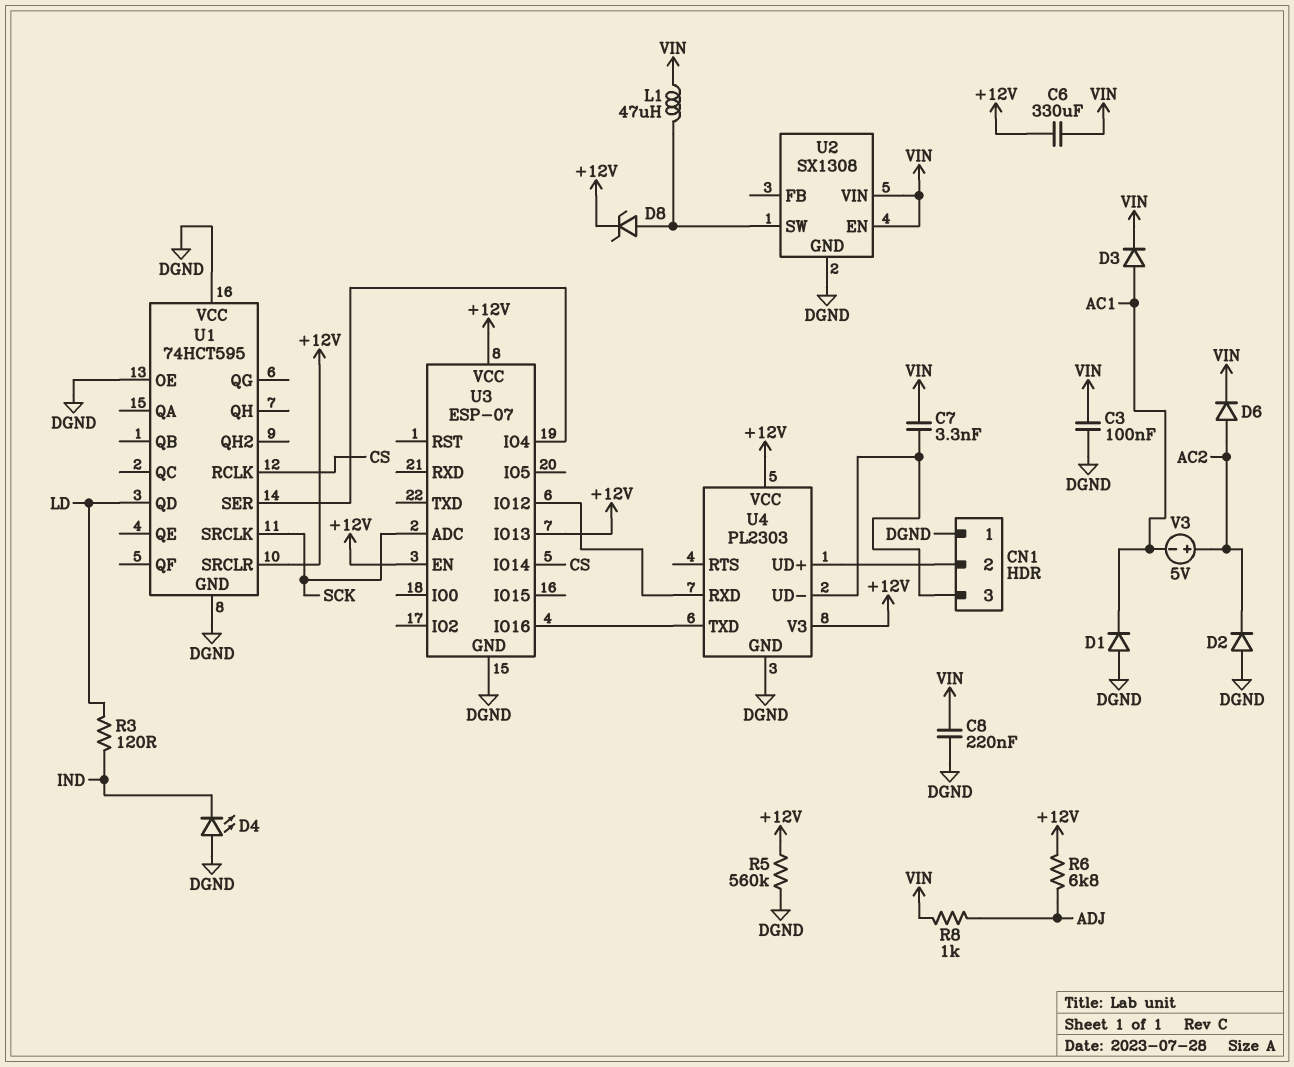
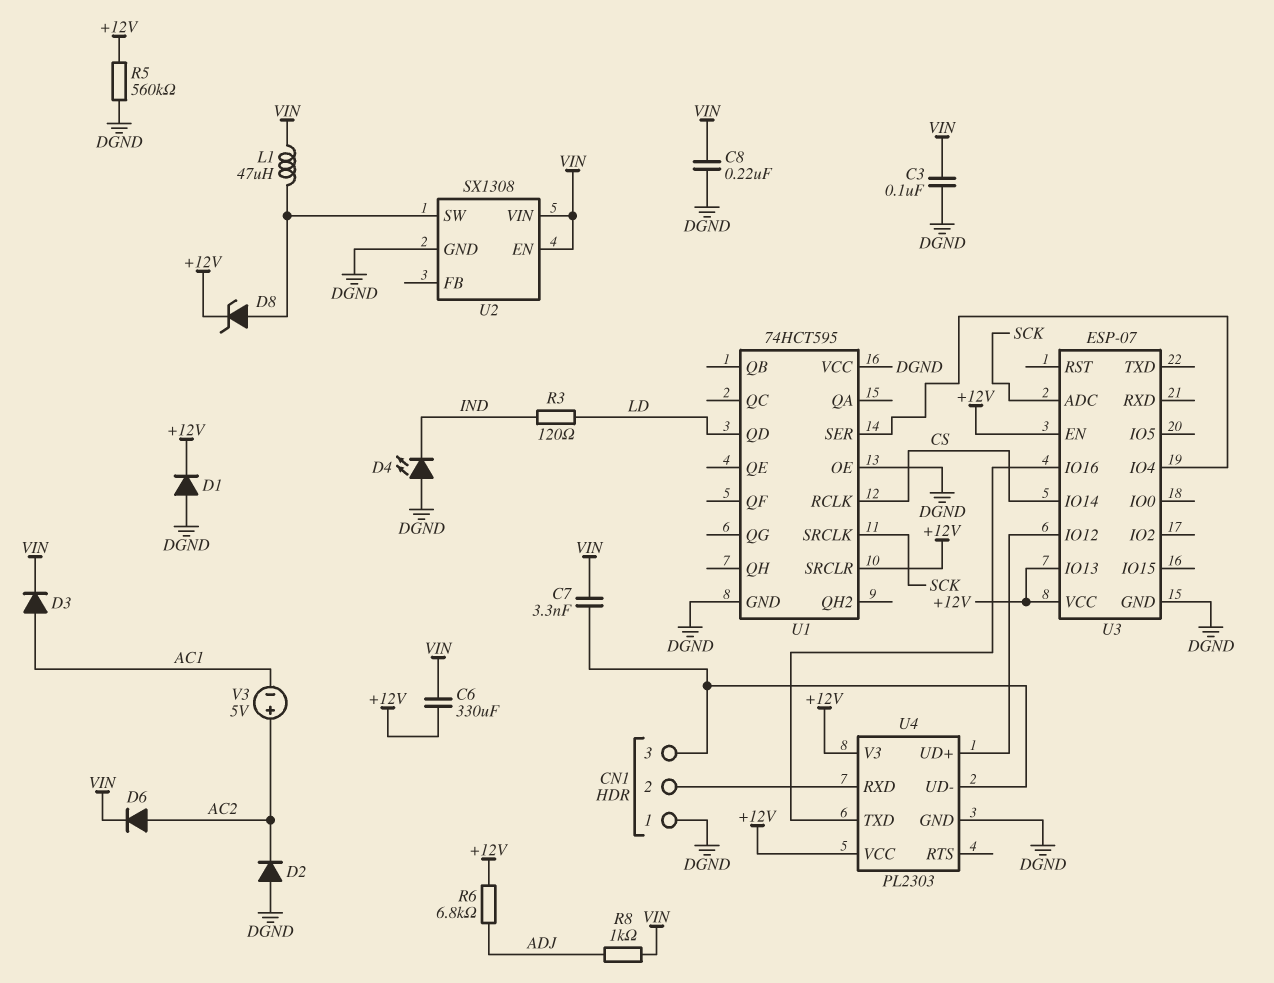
D1: diode (A DGND, K AC1) -> diode (A DGND, K +12V)
U4 pin RXD: U3/IO12 -> CN1/2
U4 pin UD+: CN1/2 -> U3/IO12

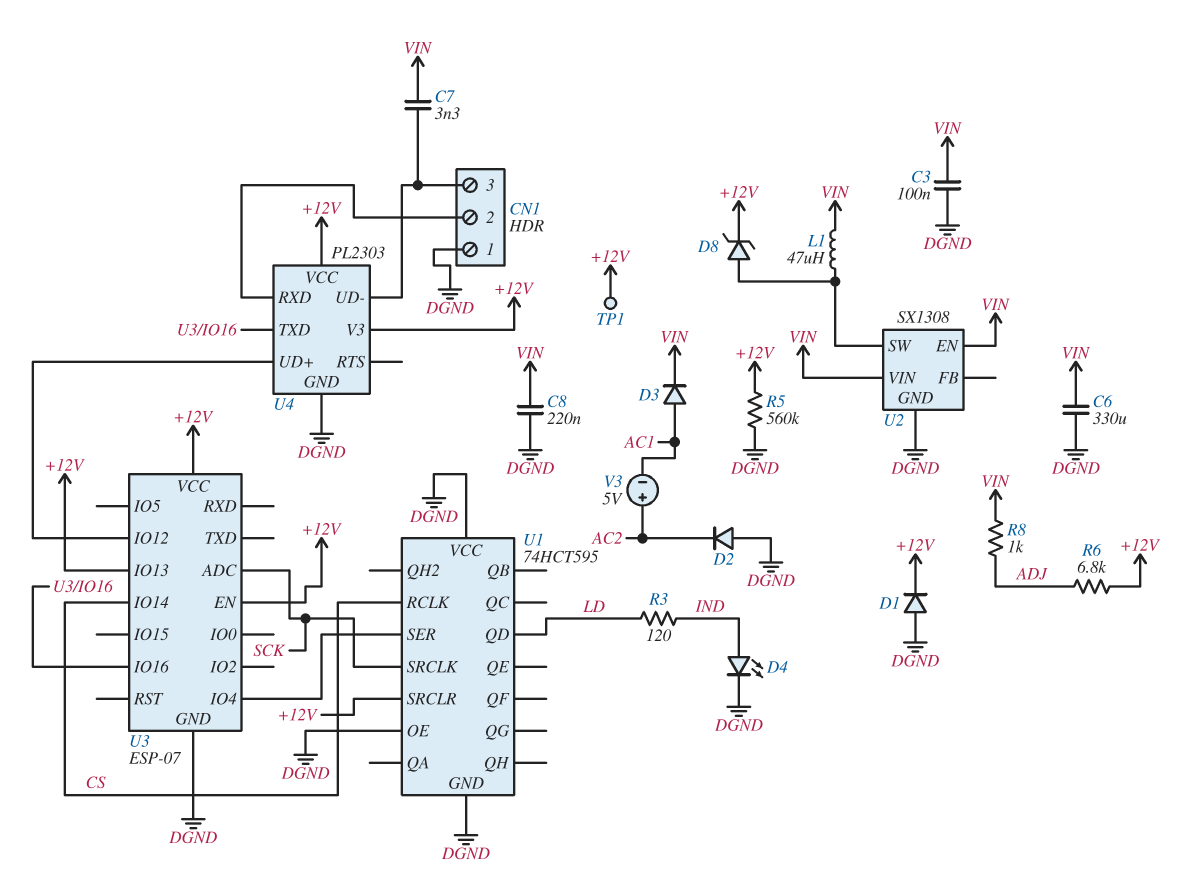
C6: 330uF (+12V, VIN) -> 330uF (DGND, VIN)
D4: LED (A DGND, K IND) -> LED (A IND, K DGND)
D6: diode (A AC2, K VIN) -> none
TP1: none -> test point (+12V)

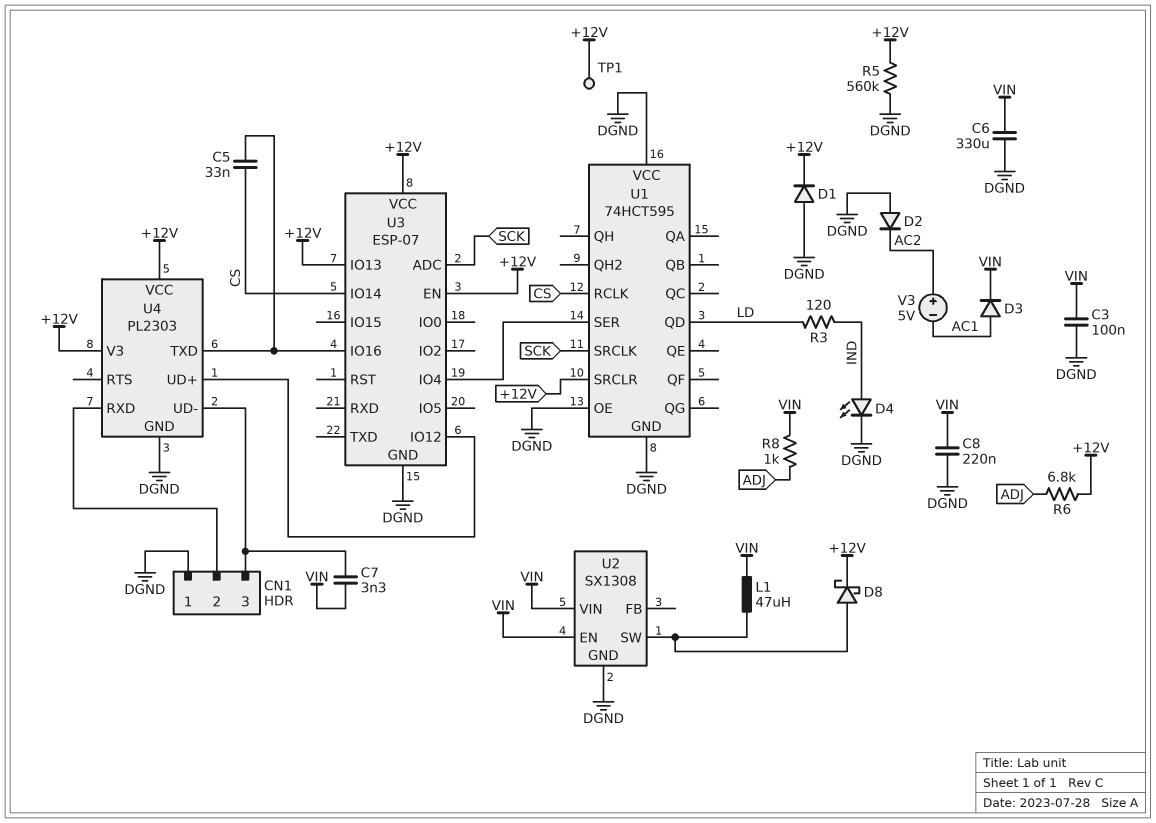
C5: none -> 33nF (CS, U3/IO16)
D8: zener (A U2/SW, K +12V) -> schottky (A U2/SW, K +12V)

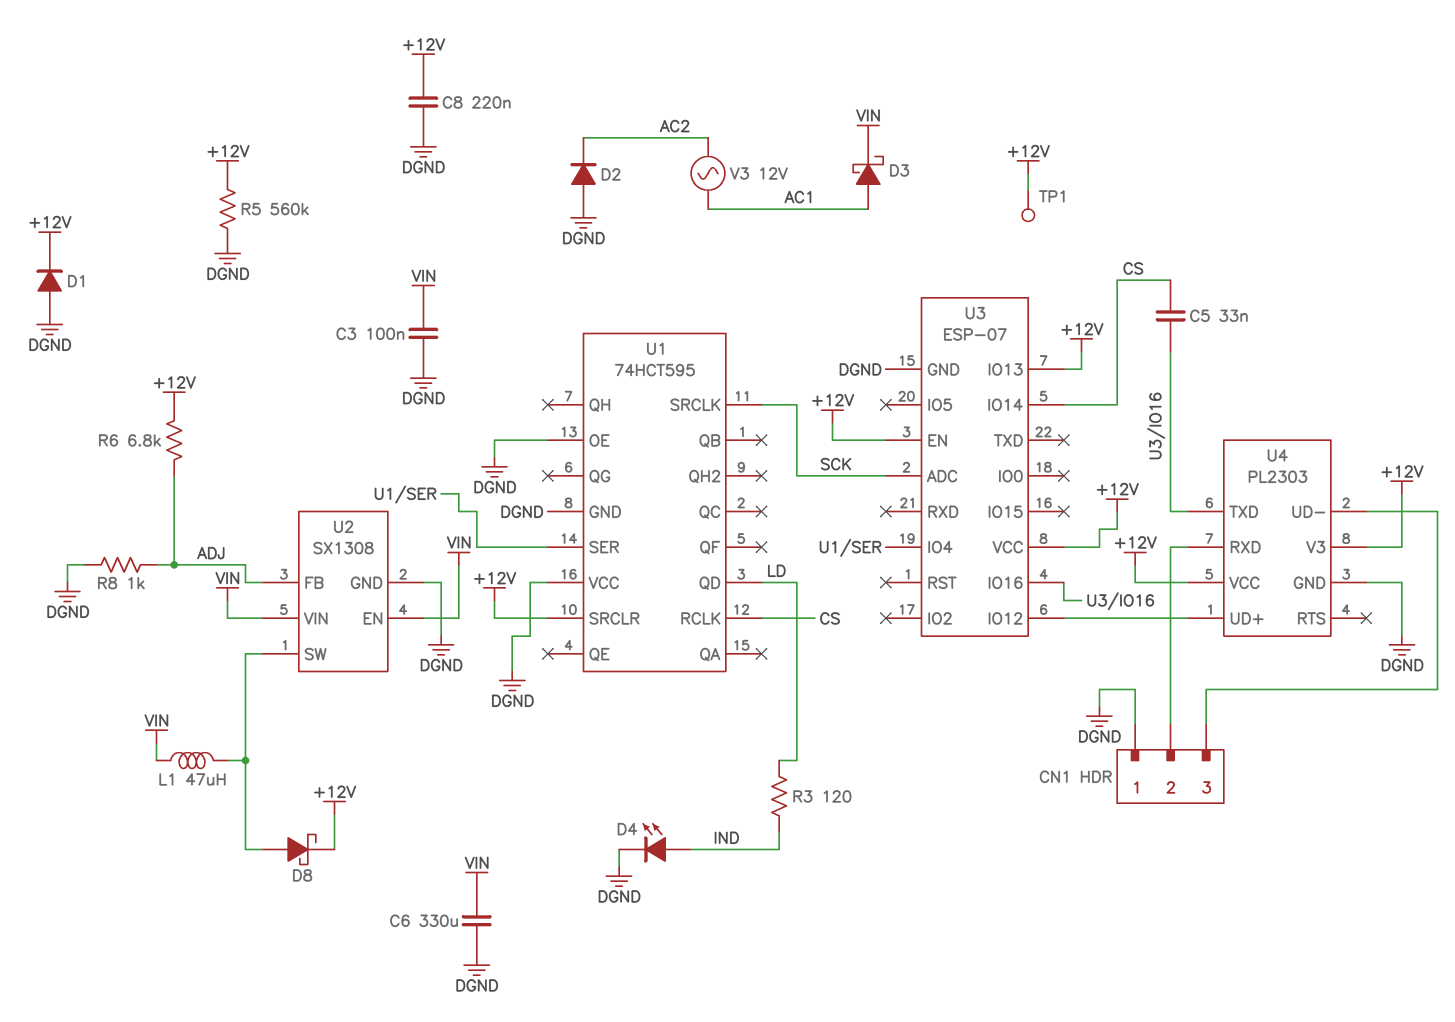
C7: 3.3nF (CN1/3, VIN) -> none
C8: 220nF (DGND, VIN) -> 220nF (+12V, DGND)
D3: diode (A AC1, K VIN) -> schottky (A AC1, K VIN)
R8: 1k (ADJ, VIN) -> 1k (ADJ, DGND)
U2 pin FB: none -> ADJ
V3: 5V (plus AC2, minus AC1) -> AC 12V (AC1, AC2)

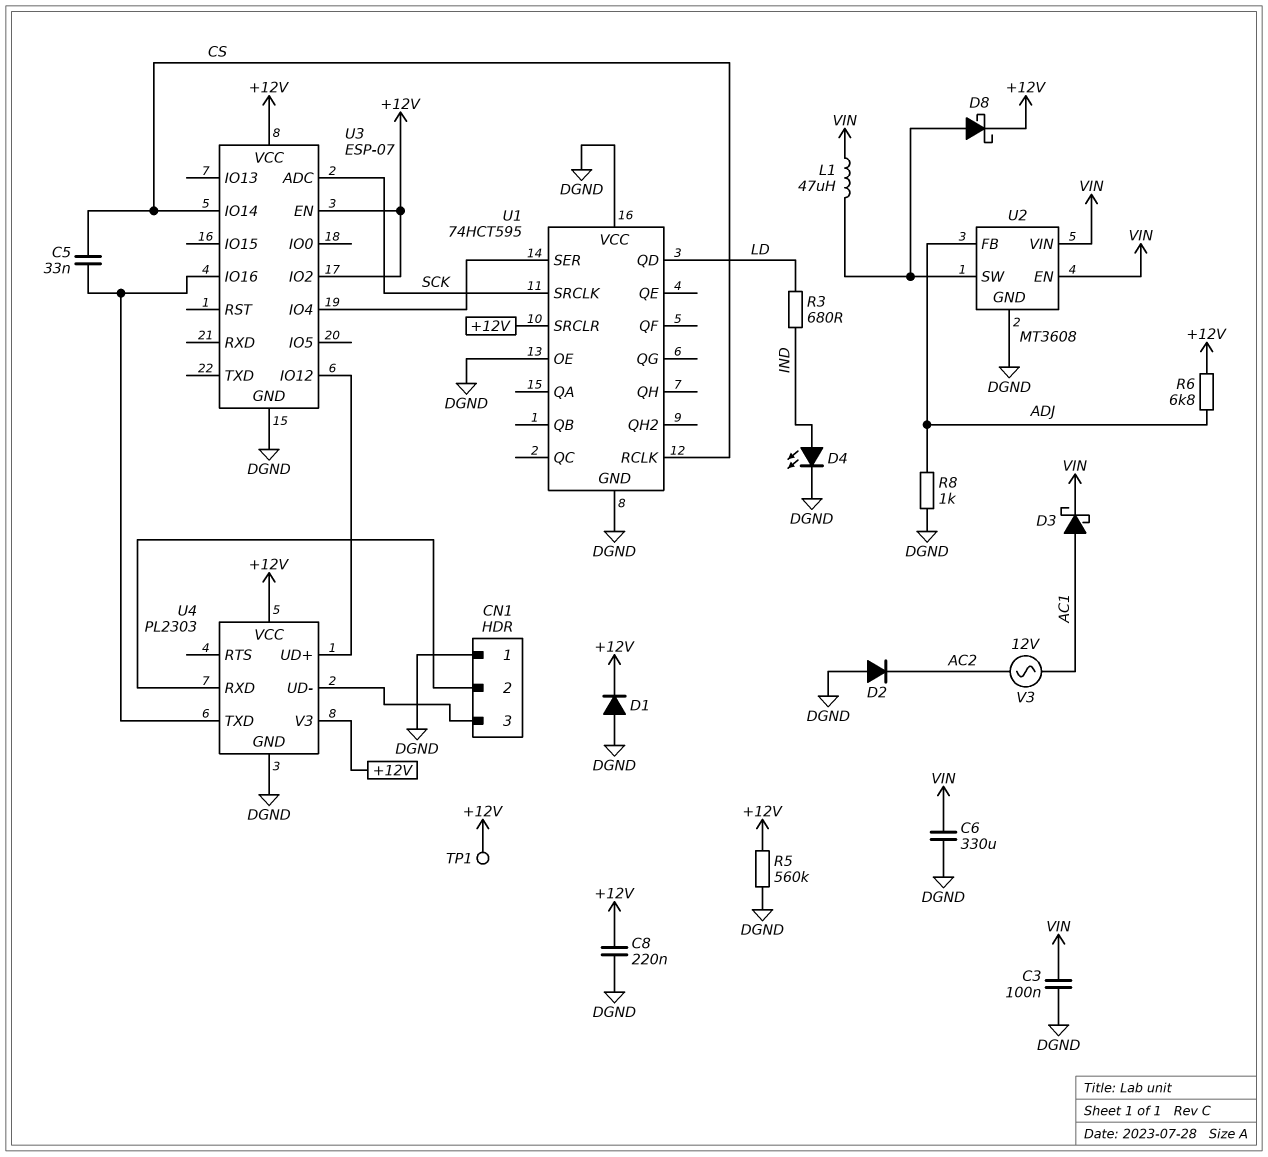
R3: 120 (IND, LD) -> 680 (IND, LD)
U2: SX1308 -> MT3608
U3 pin IO2: none -> +12V
U3 pin IO13: +12V -> none

